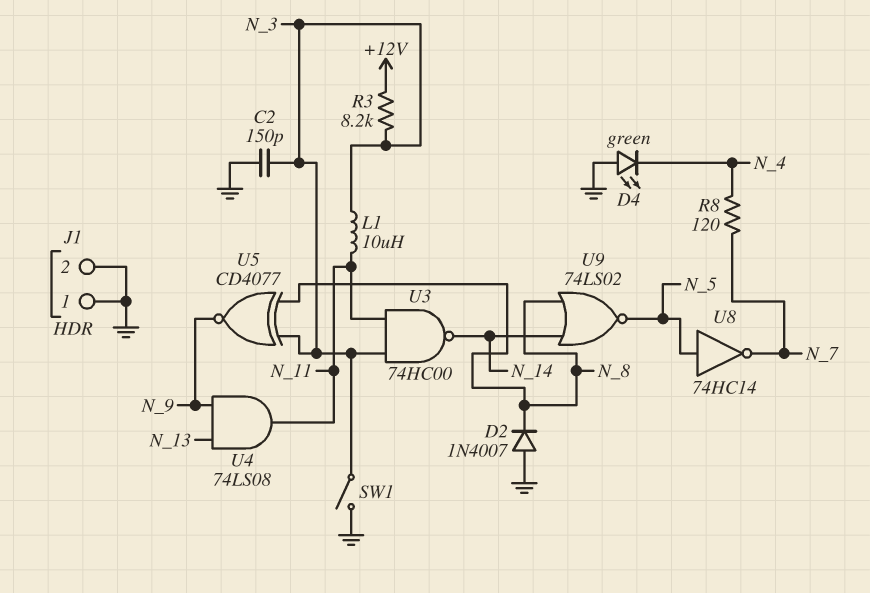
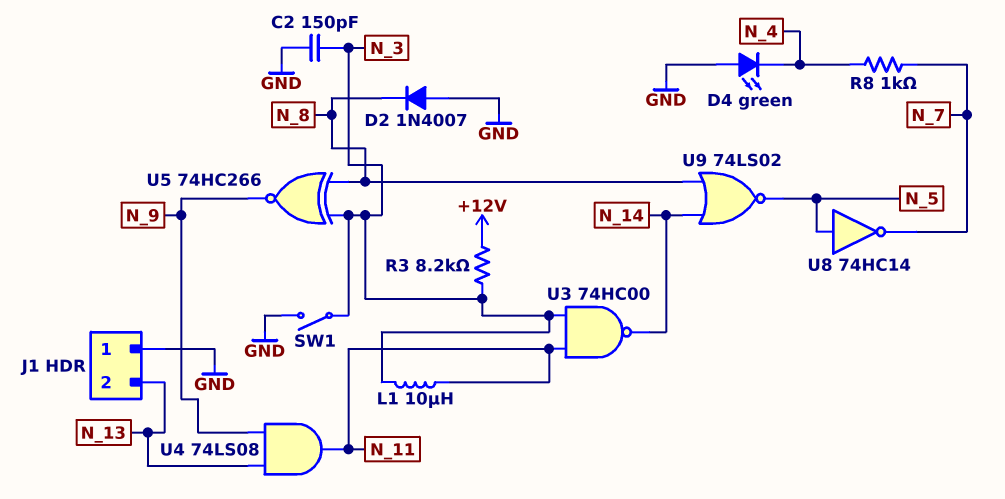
J1 pin 2: GND -> N_13
R8: 120 (N_4, N_7) -> 1k (N_4, N_7)
U5: XNOR CD4077 (in N_3, in N_8, out N_9) -> XNOR 74HC266 (in N_3, in N_8, out N_9)

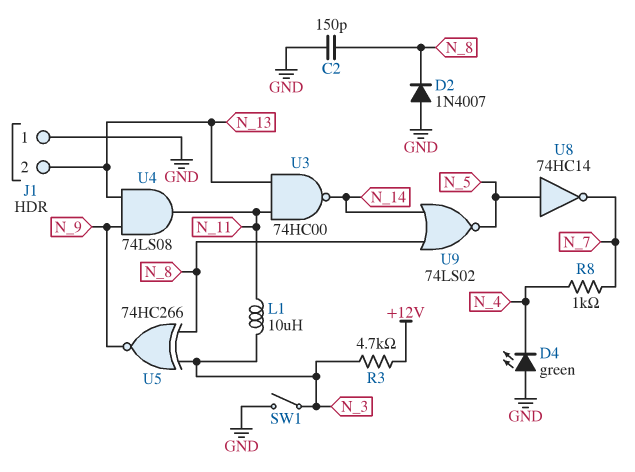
C2: 150pF (GND, N_3) -> 150pF (GND, N_8)
R3: 8.2k (+12V, N_3) -> 4.7k (+12V, N_3)
U3: NAND 74HC00 (in N_3, in N_11, out N_14) -> NAND 74HC00 (in N_11, in N_13, out N_14)

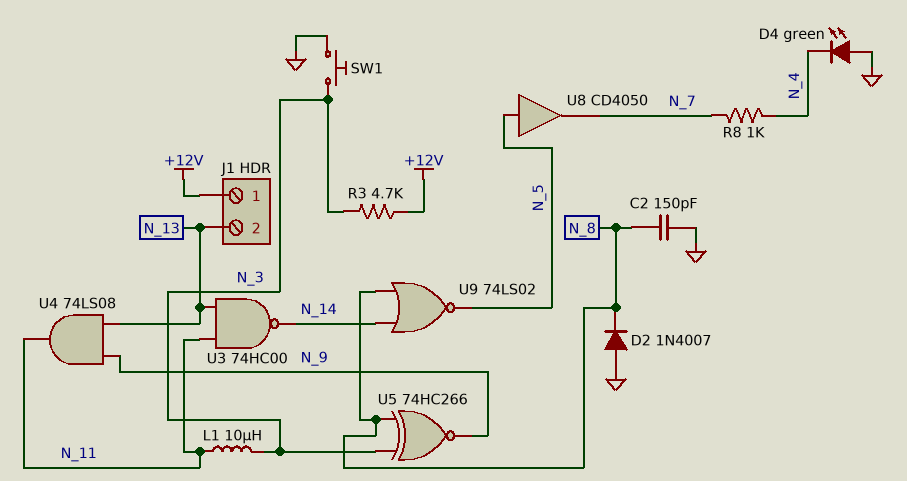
J1 pin 1: GND -> +12V
SW1: switch (GND, N_3) -> button (GND, N_3)
U8: NOT 74HC14 (in N_5, out N_7) -> buffer CD4050 (in N_5, out N_7)

